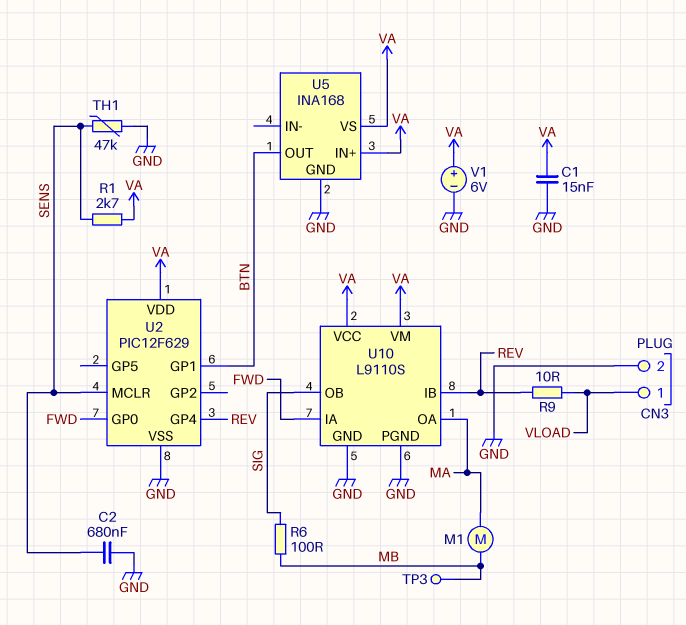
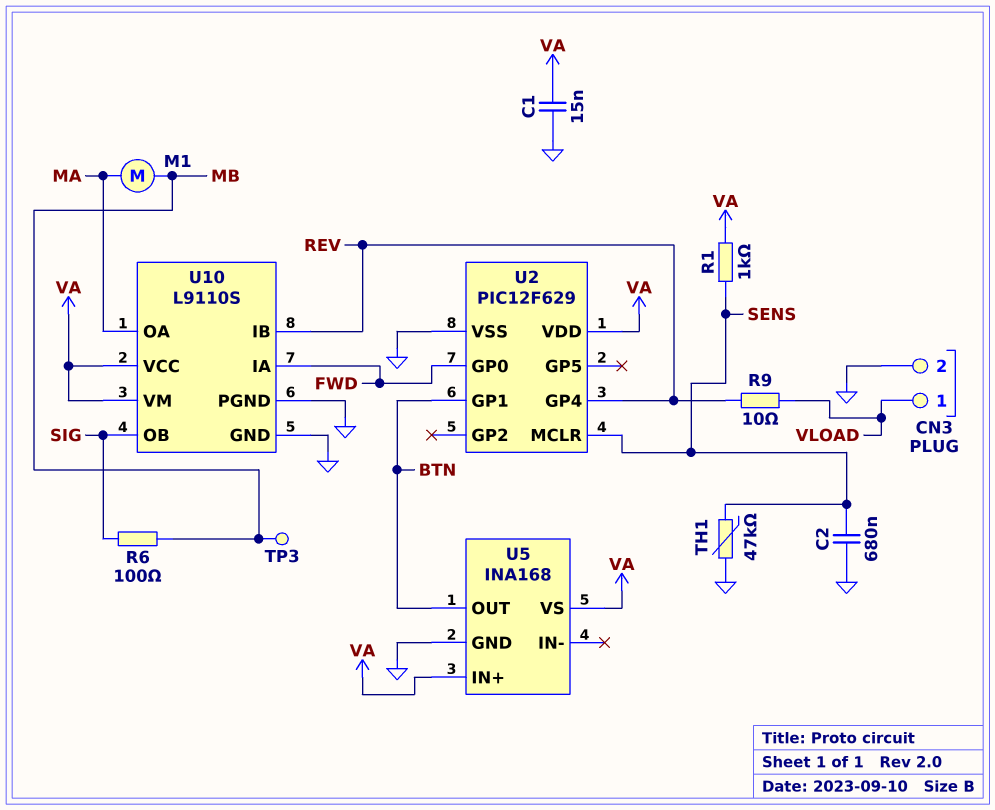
R1: 2.7k (SENS, VA) -> 1k (SENS, VA)
V1: 6V (plus VA, minus GND) -> none

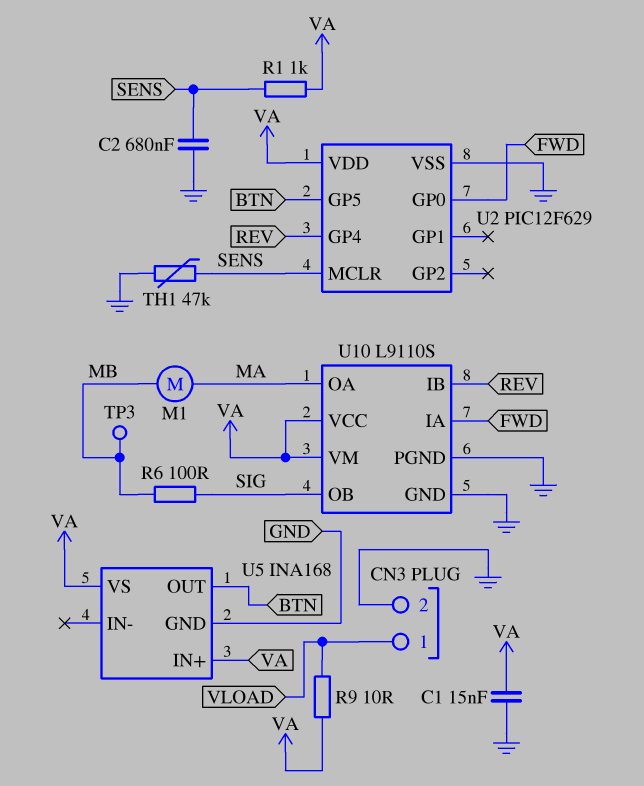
R9: 10 (REV, VLOAD) -> 10 (VA, VLOAD)
U2 pin GP1: BTN -> none
U2 pin GP5: none -> BTN

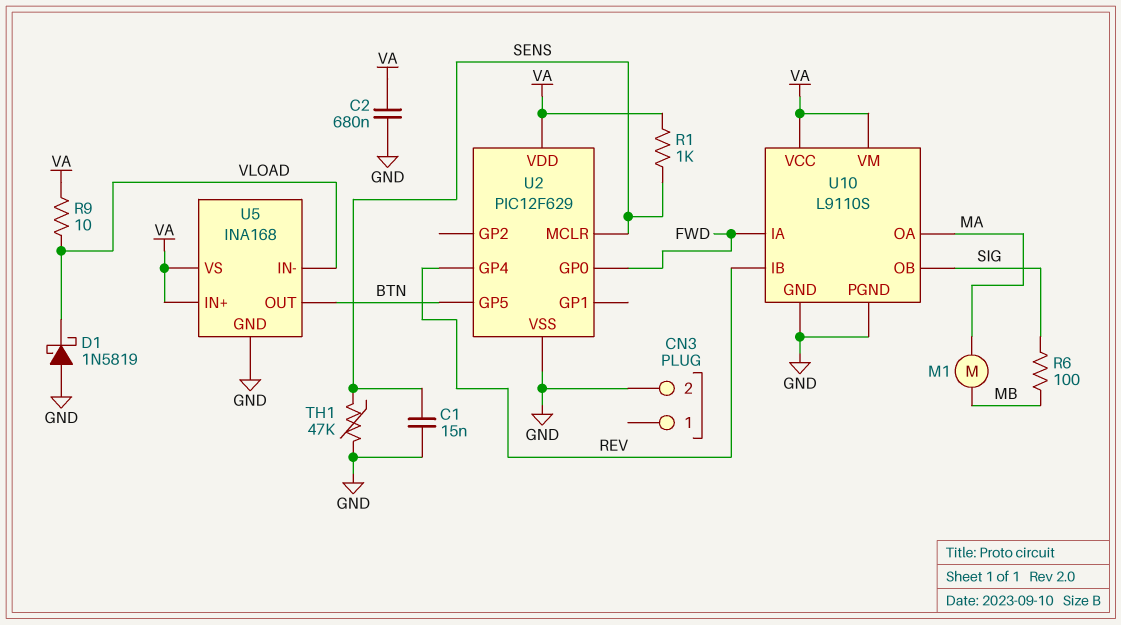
C1: 15nF (GND, VA) -> 15nF (GND, SENS)
C2: 680nF (GND, SENS) -> 680nF (GND, VA)
CN3 pin 1: VLOAD -> none
D1: none -> schottky 1N5819 (A GND, K VLOAD)
TP3: test point (MB) -> none
U5 pin IN-: none -> VLOAD

